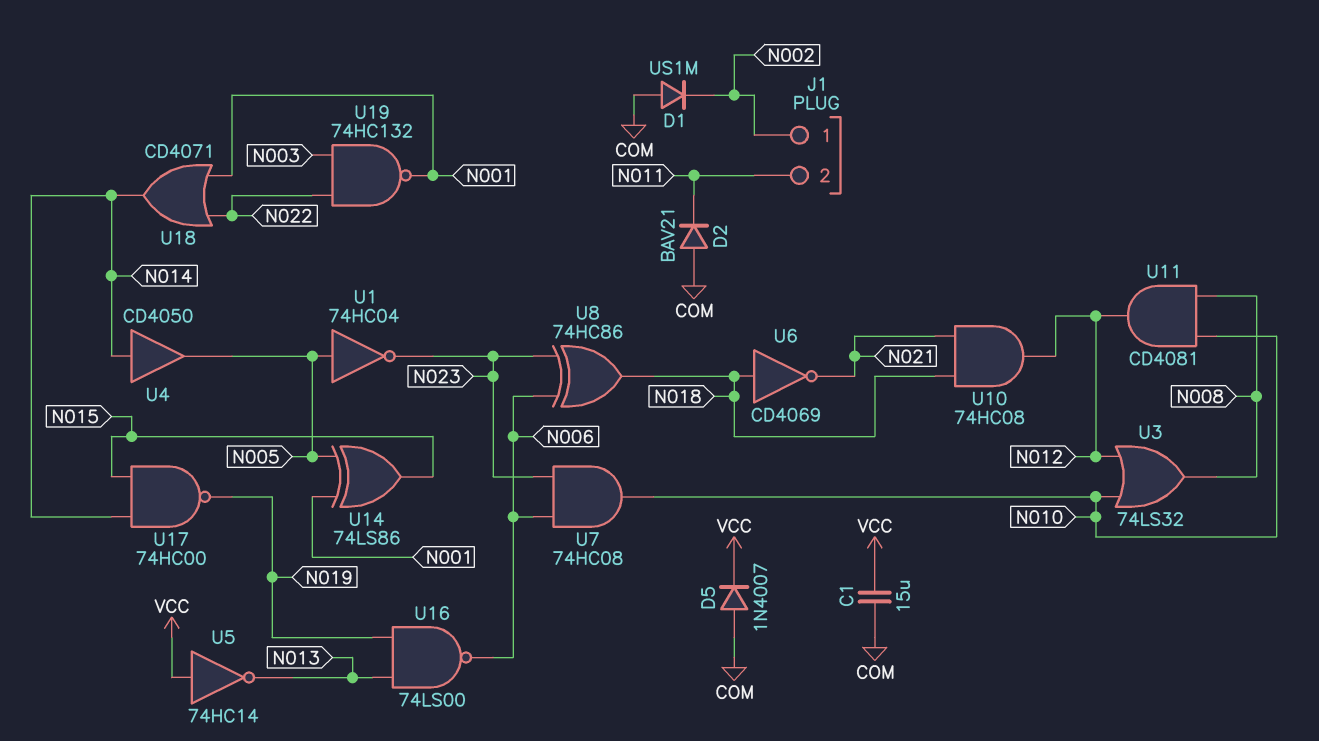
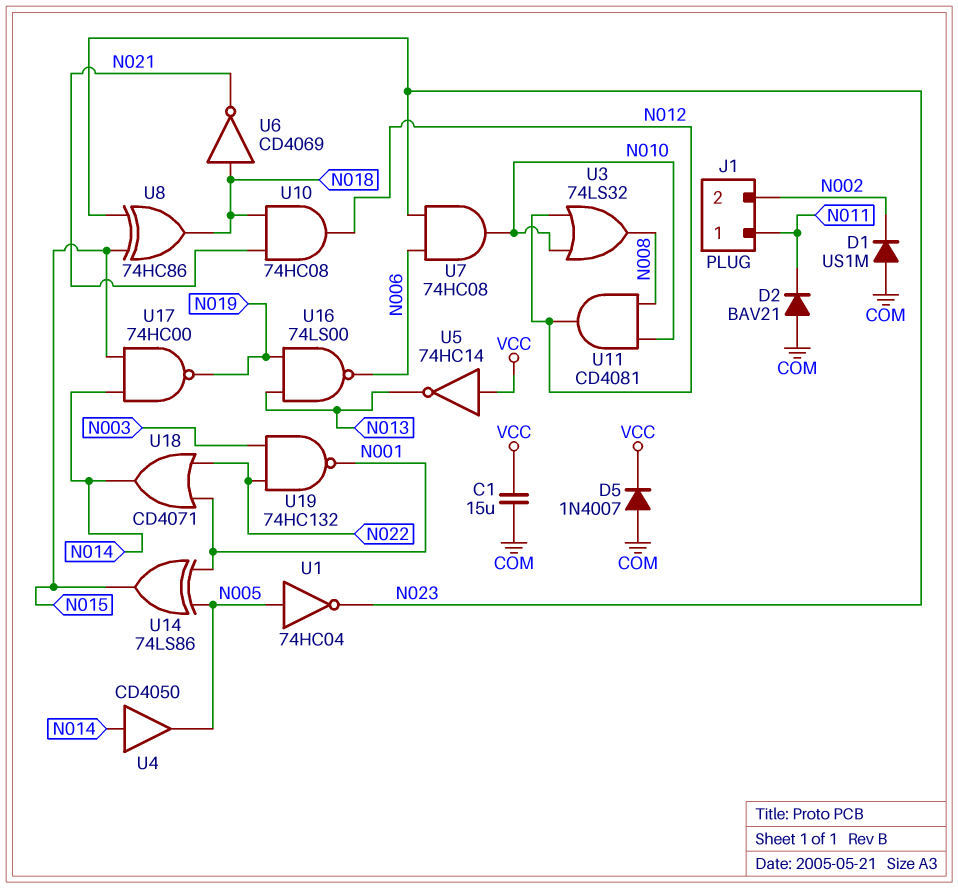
J1 pin 1: N002 -> N011
J1 pin 2: N011 -> N002
U8: XOR 74HC86 (in N006, in N023, out N018) -> XOR 74HC86 (in N015, in N023, out N018)

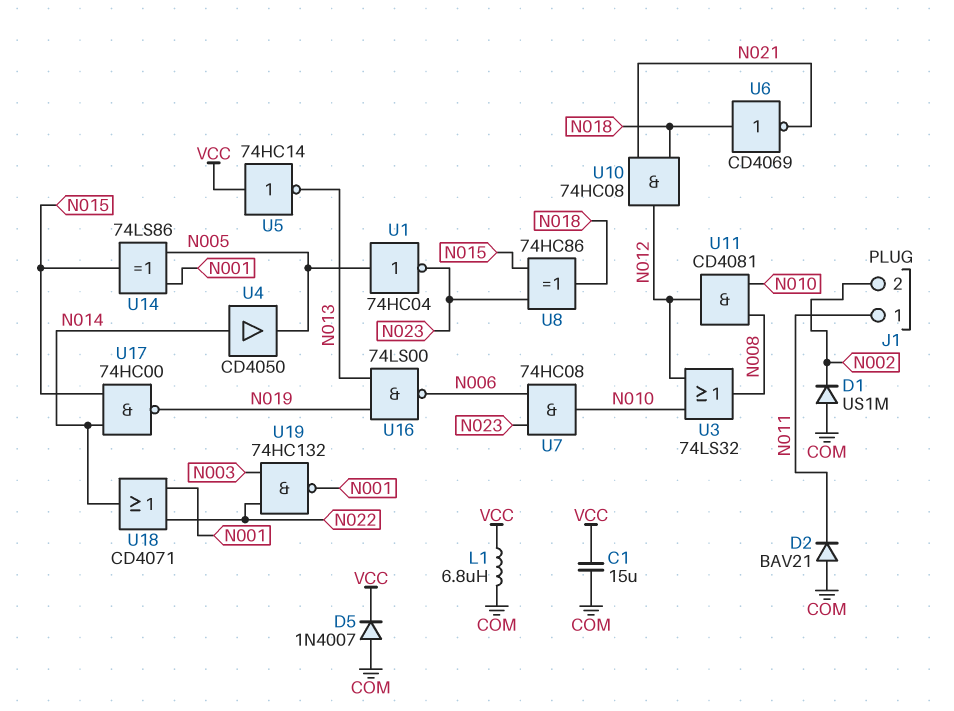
L1: none -> 6.8uH (COM, VCC)

